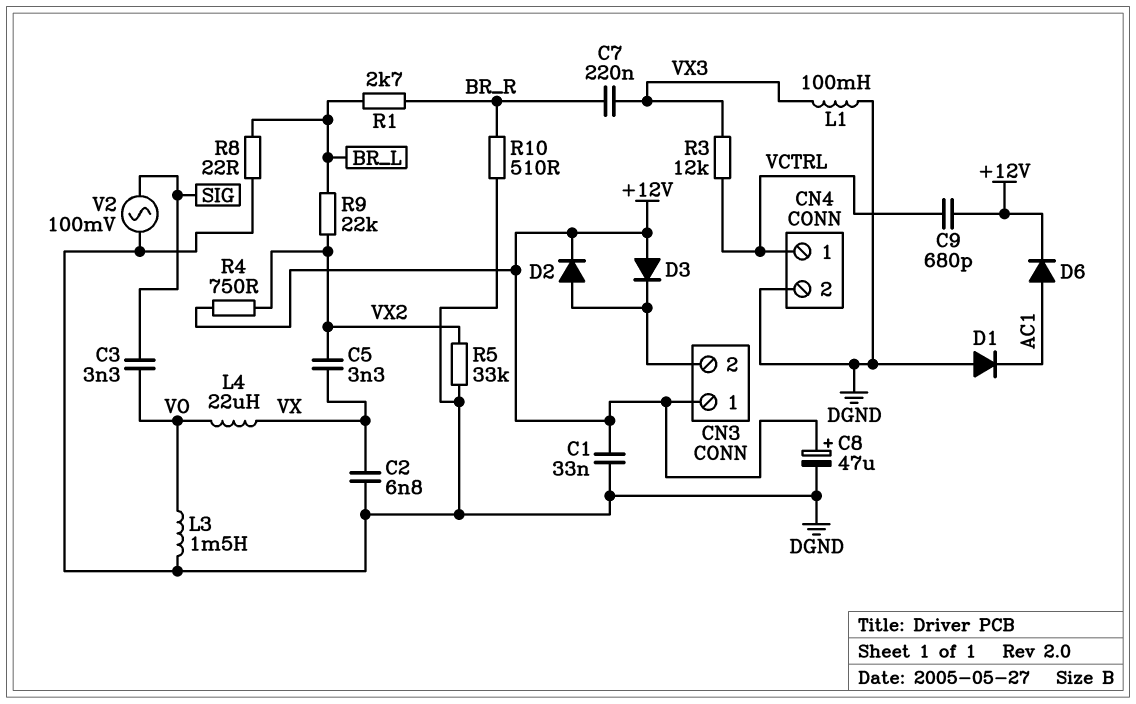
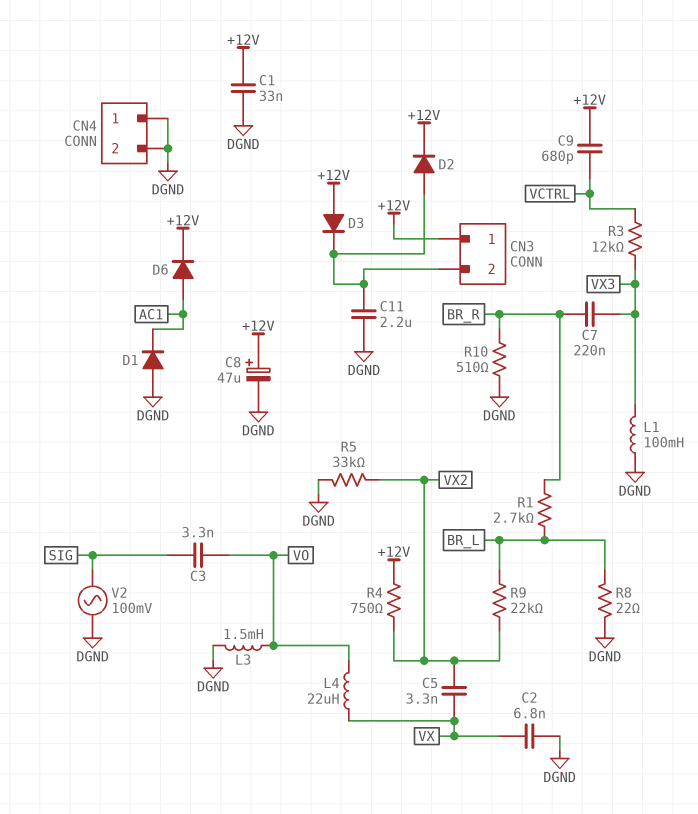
C11: none -> 2.2uF (CN3/2, DGND)
CN4 pin 1: VCTRL -> DGND

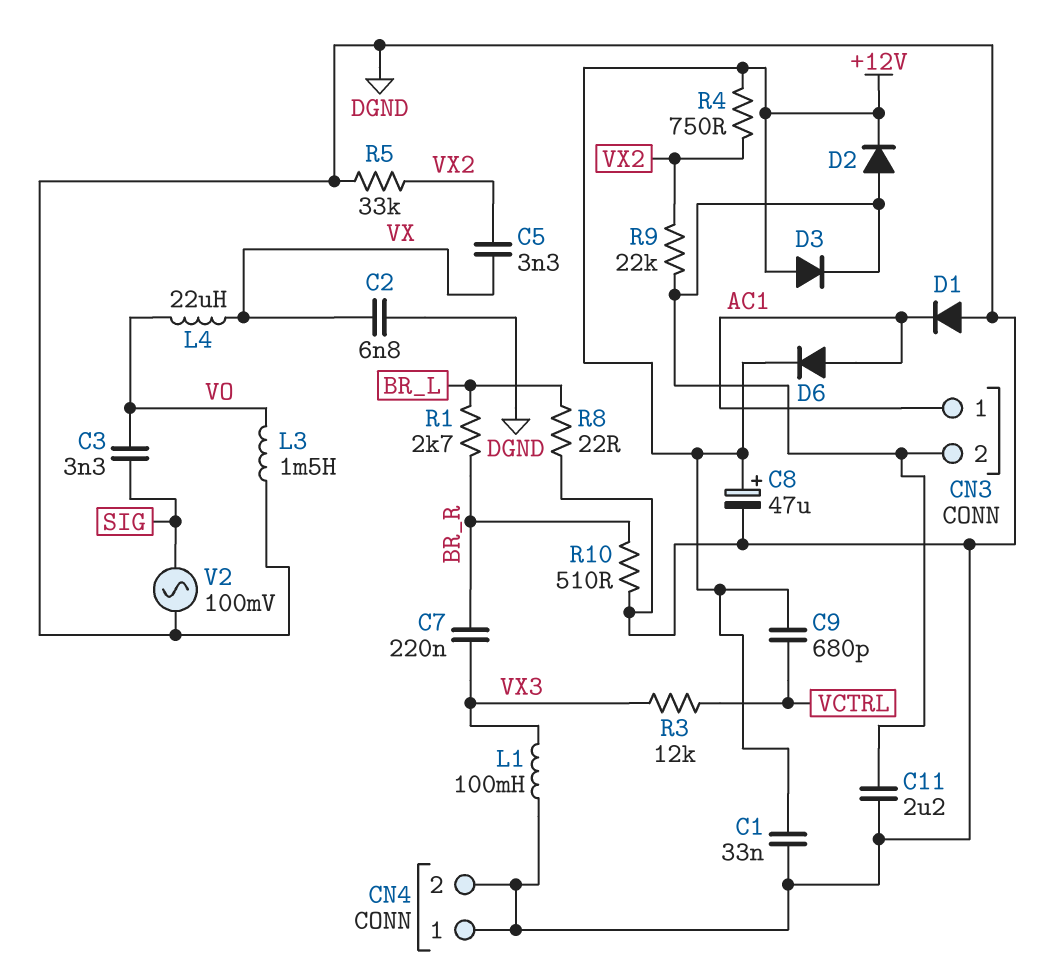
CN3 pin 1: +12V -> AC1
R9: 22k (BR_L, VX2) -> 22k (CN3/2, VX2)

